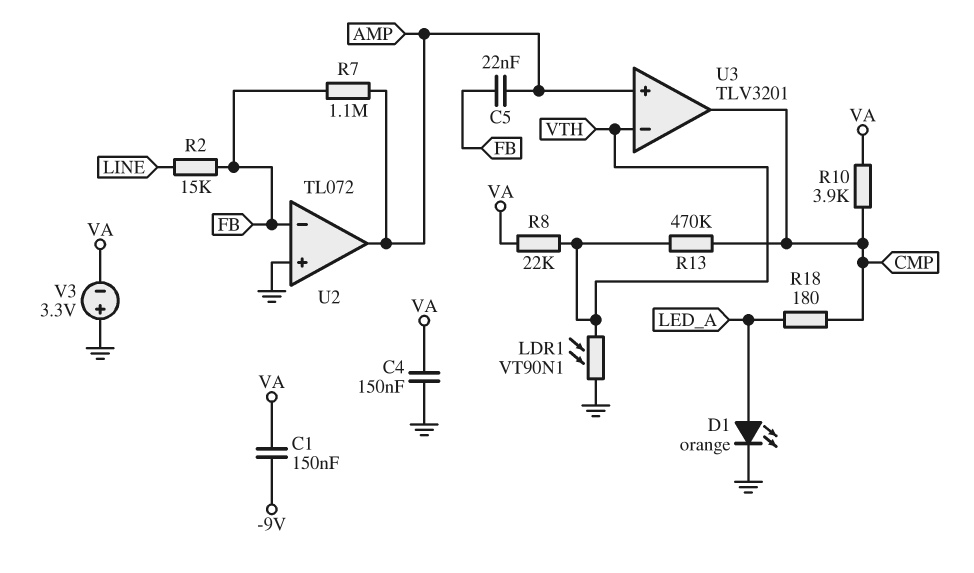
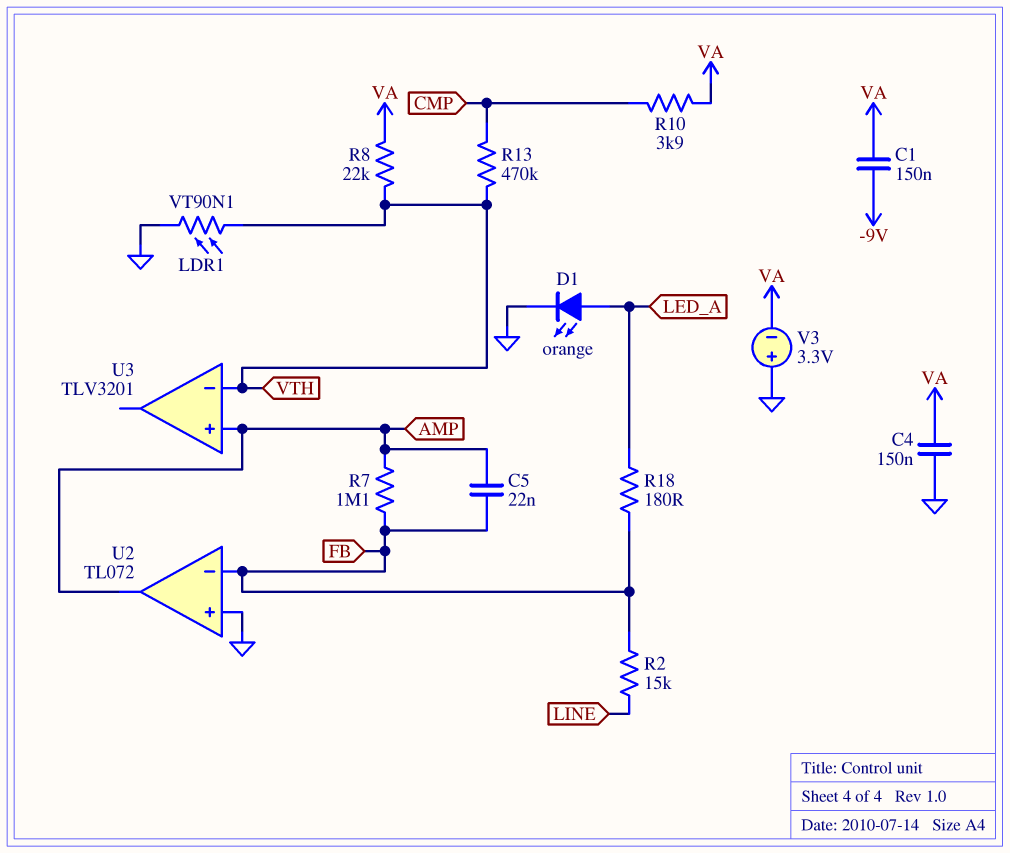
R18: 180 (CMP, LED_A) -> 180 (FB, LED_A)
U3 pin out: CMP -> none

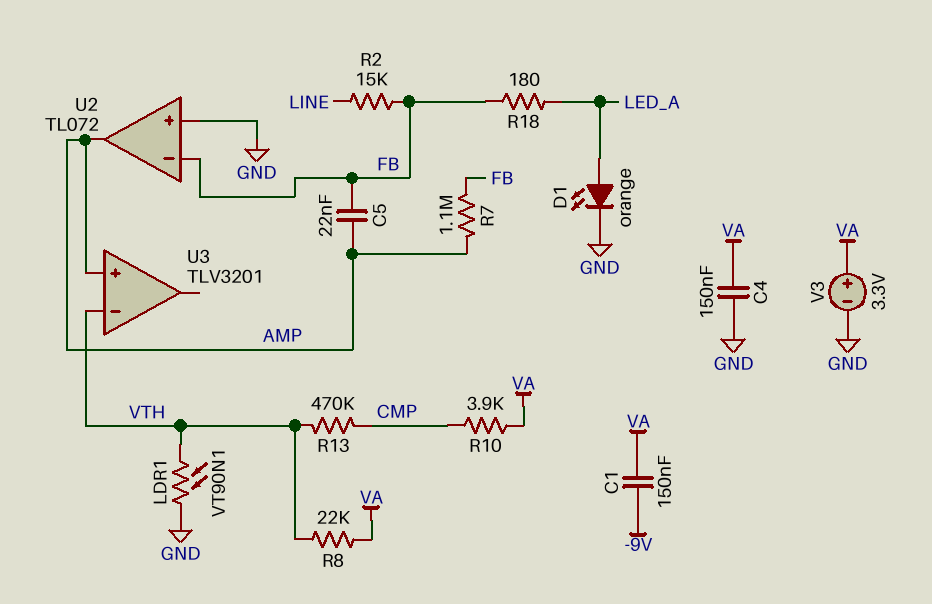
V3: 3.3V (plus GND, minus VA) -> 3.3V (plus VA, minus GND)

